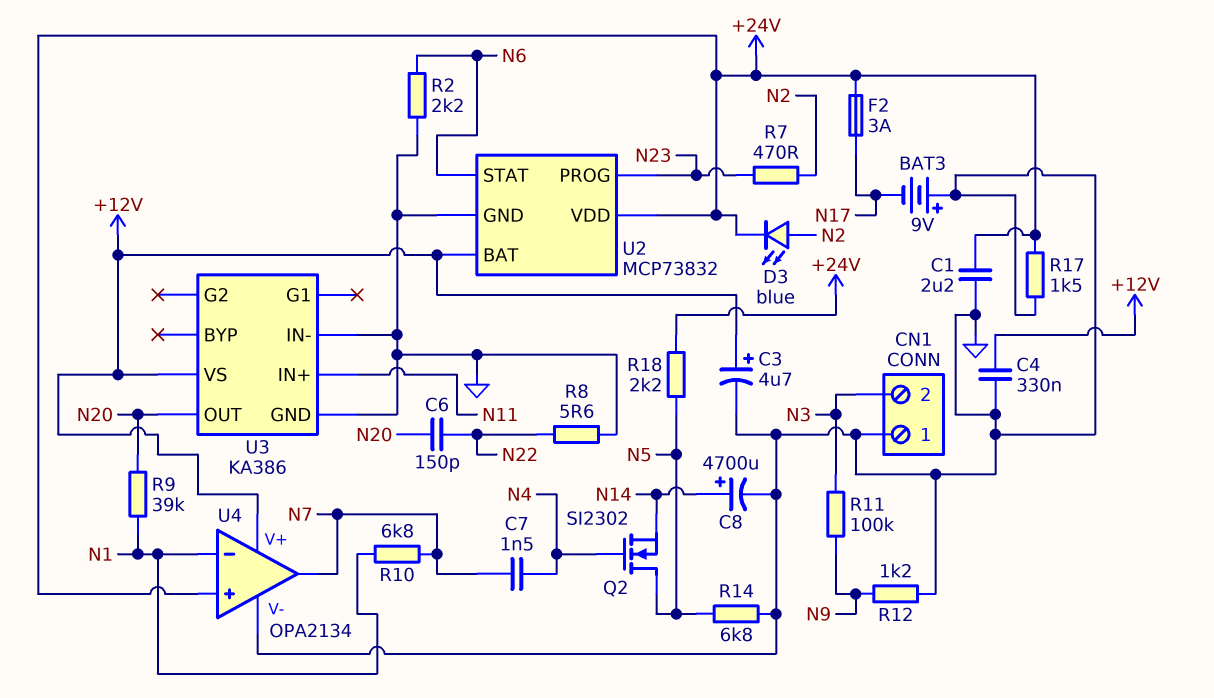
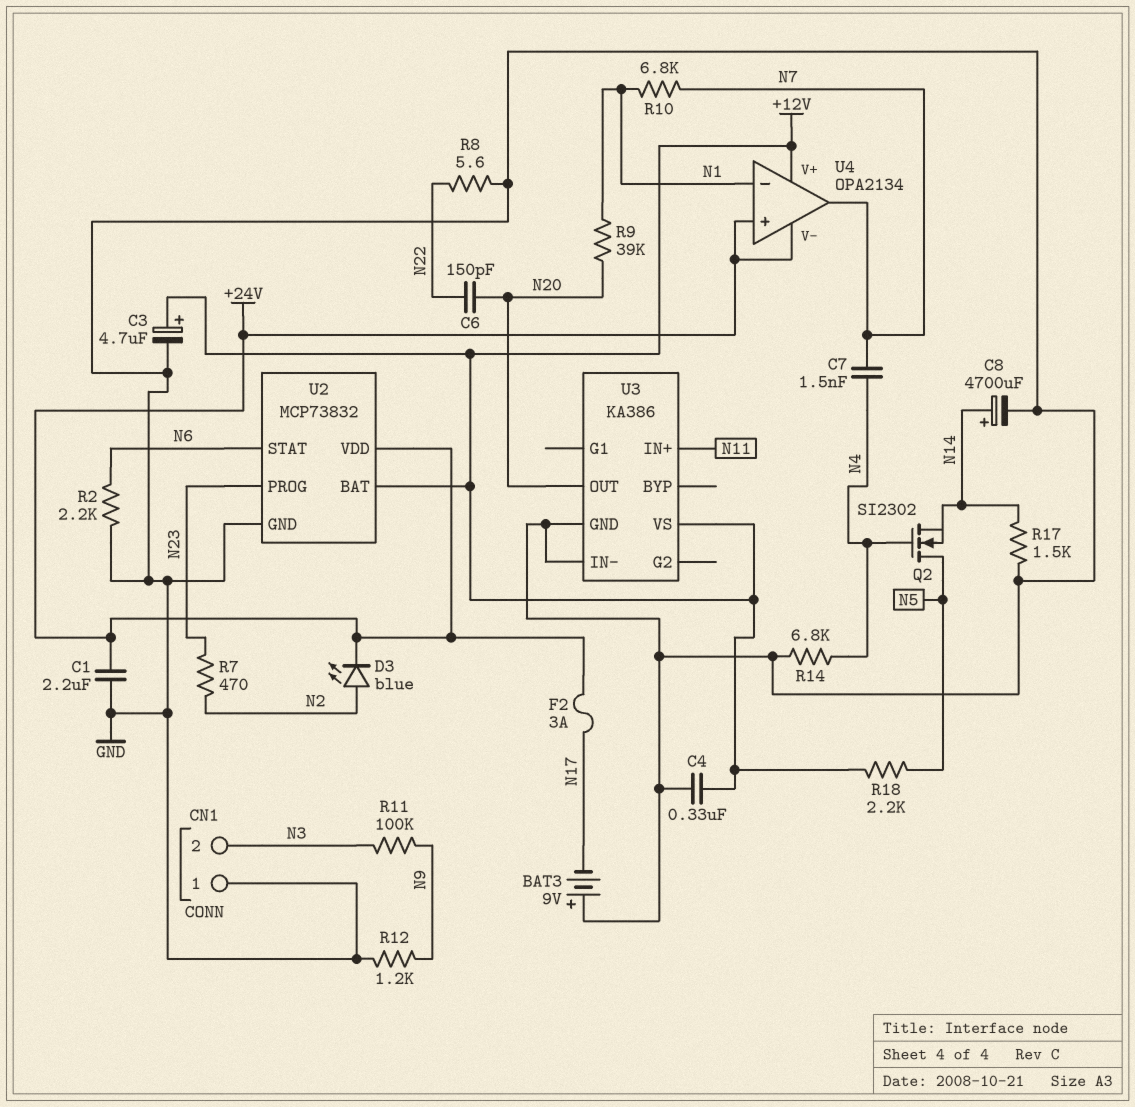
R14: 6.8k (GND, N5) -> 6.8k (GND, N4)
R17: 1.5k (+24V, GND) -> 1.5k (GND, N14)
R18: 2.2k (+24V, N5) -> 2.2k (+12V, N5)
U4 pin V-: GND -> +24V

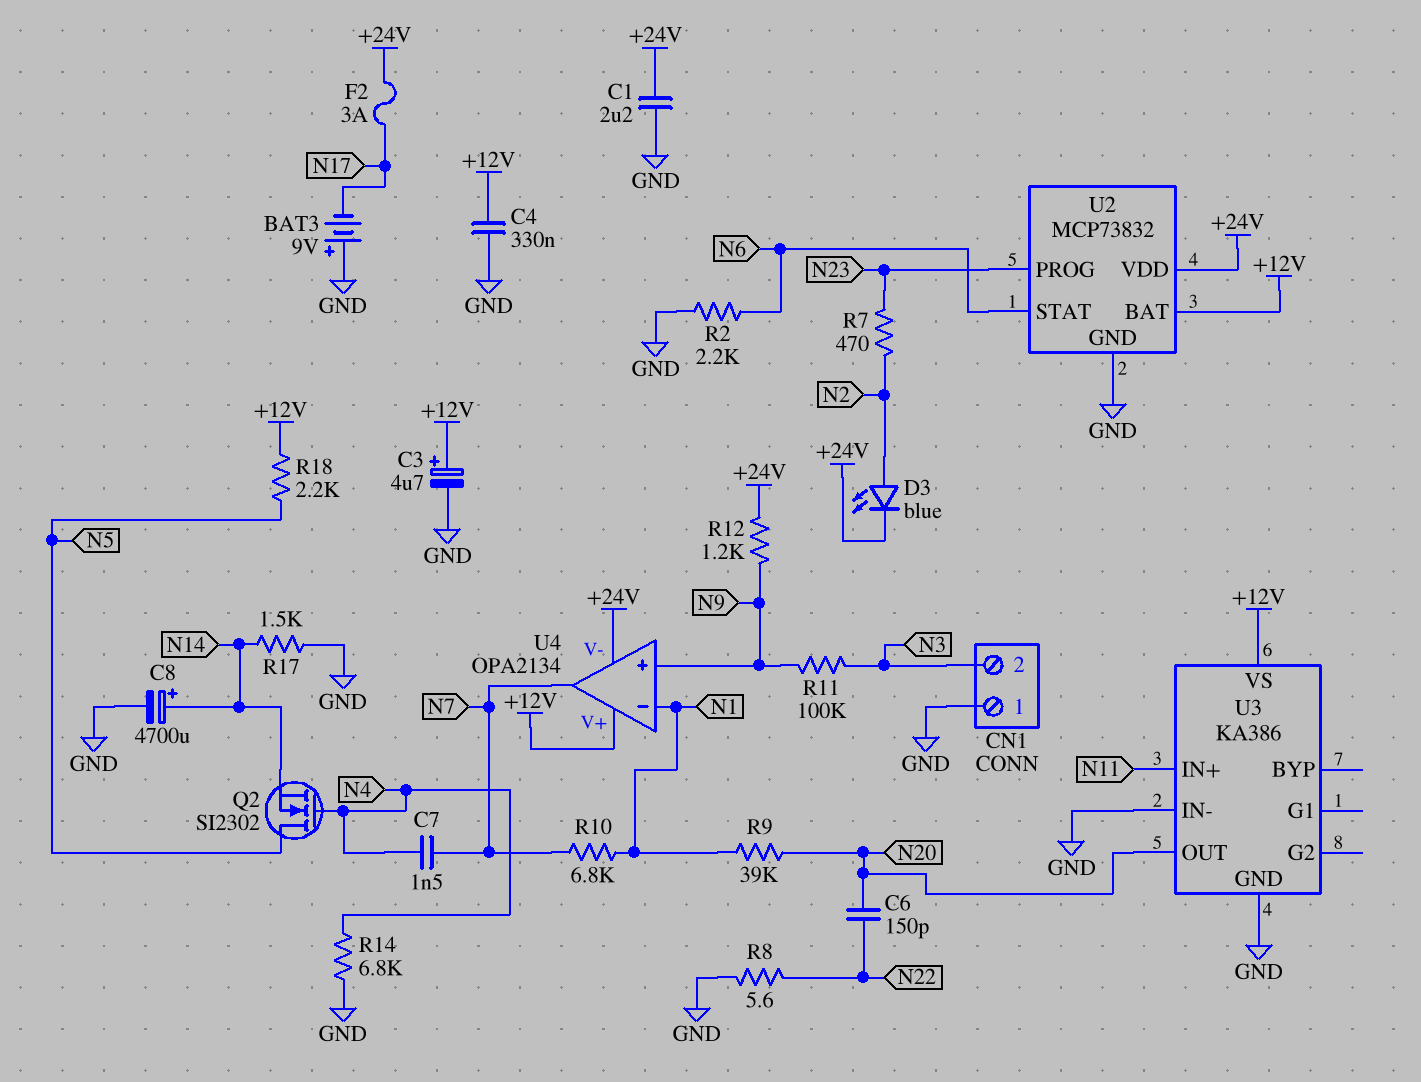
R12: 1.2k (GND, N9) -> 1.2k (+24V, N9)
U4 pin in+: +24V -> N9

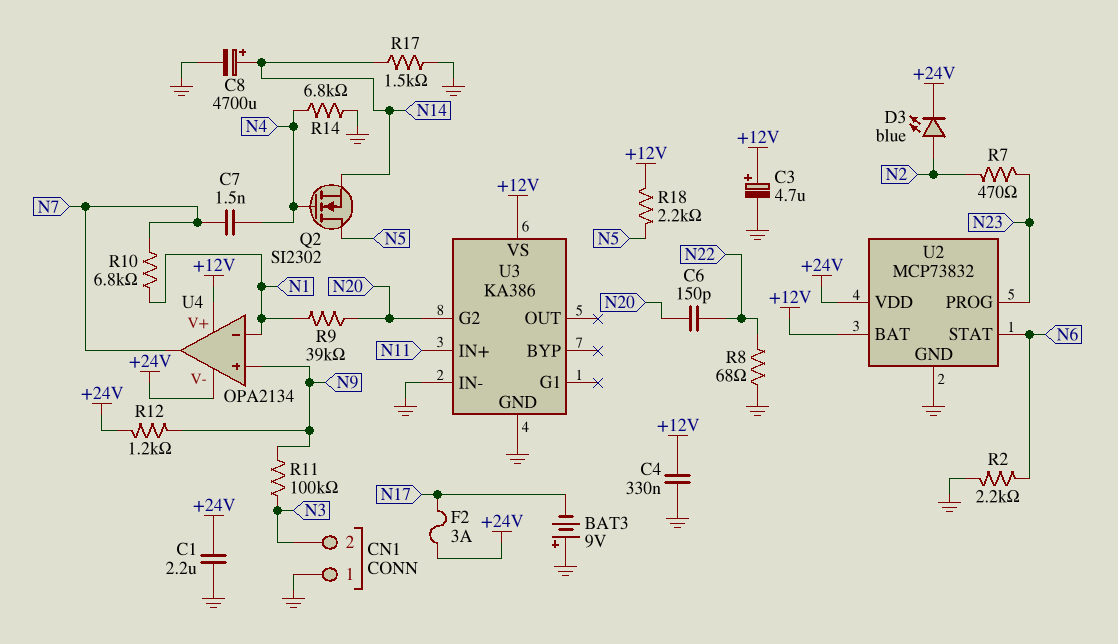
R8: 5.6 (GND, N22) -> 68 (GND, N22)
U3 pin G2: none -> N20
U3 pin OUT: N20 -> none

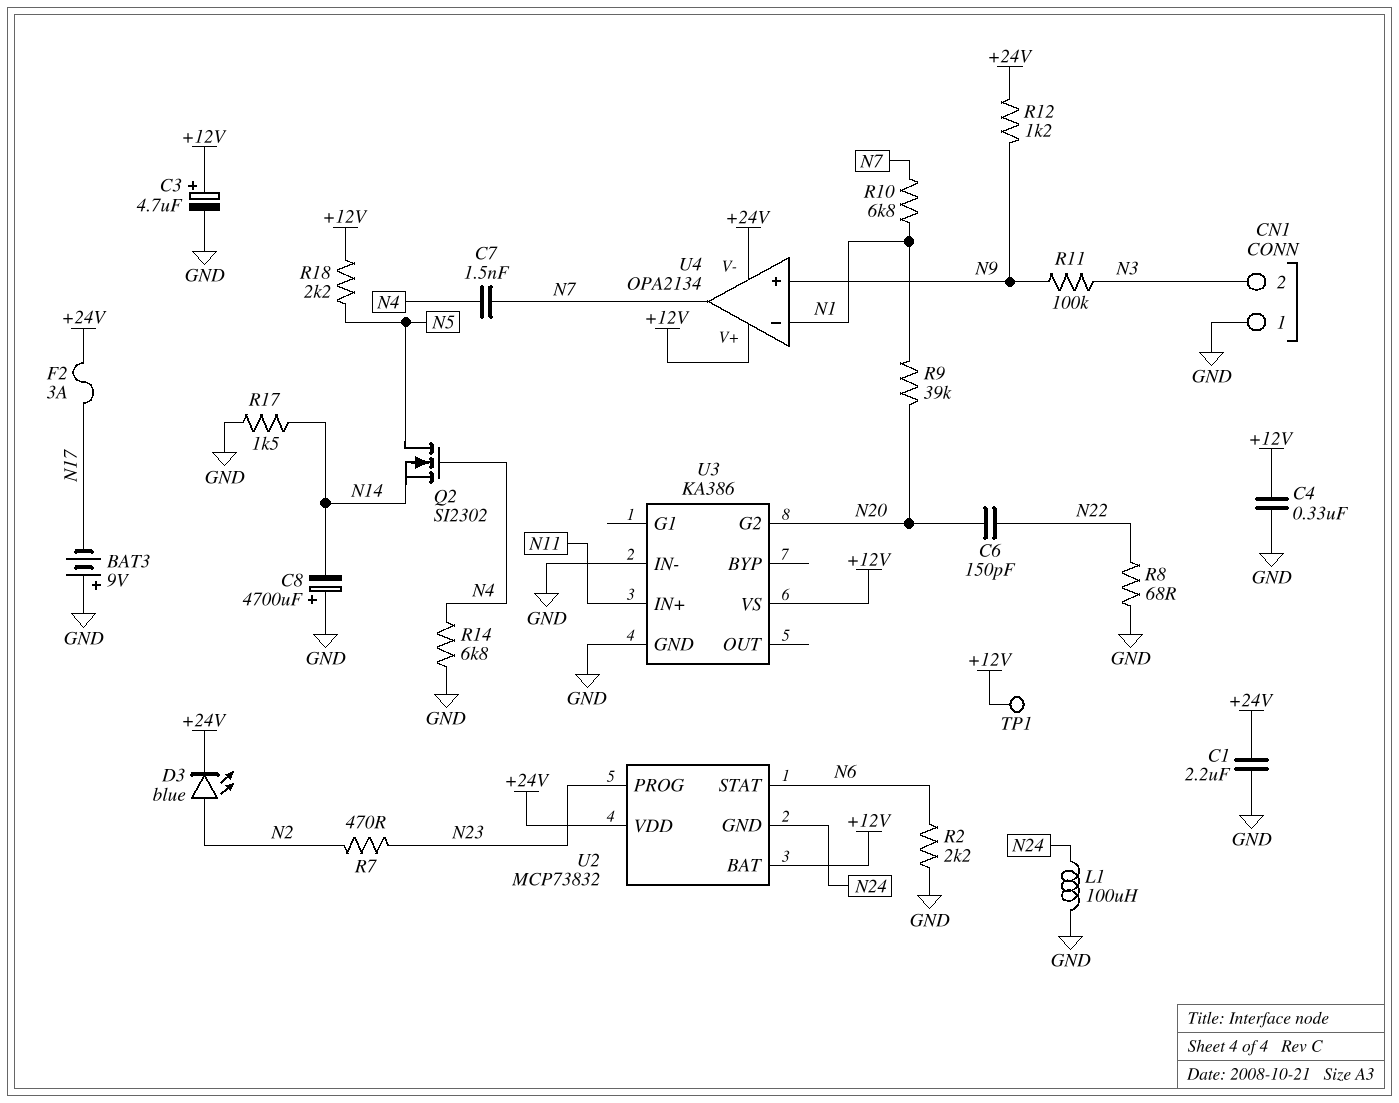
C8: 4700uF (plus N14, minus GND) -> 4700uF (plus GND, minus N14)
L1: none -> 100uH (GND, N24)
TP1: none -> test point (+12V)
U2 pin GND: GND -> N24

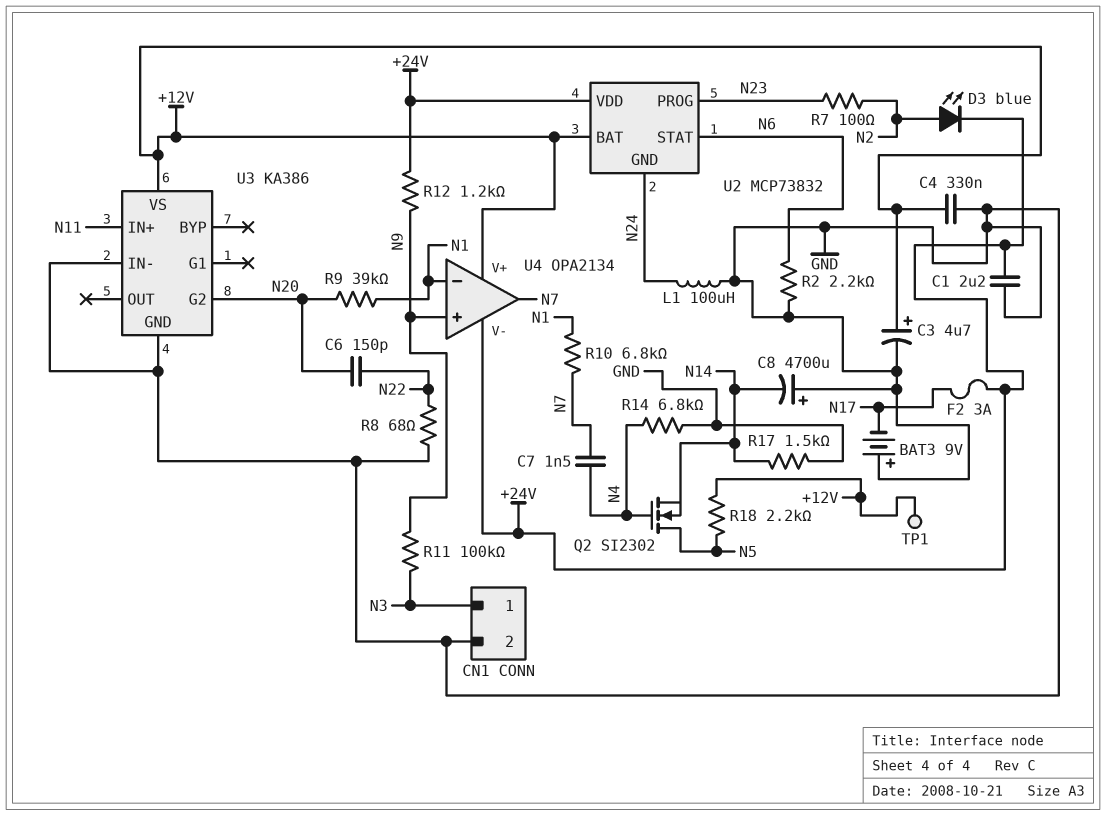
CN1 pin 1: GND -> N3
CN1 pin 2: N3 -> GND
R7: 470 (N2, N23) -> 100 (N2, N23)

